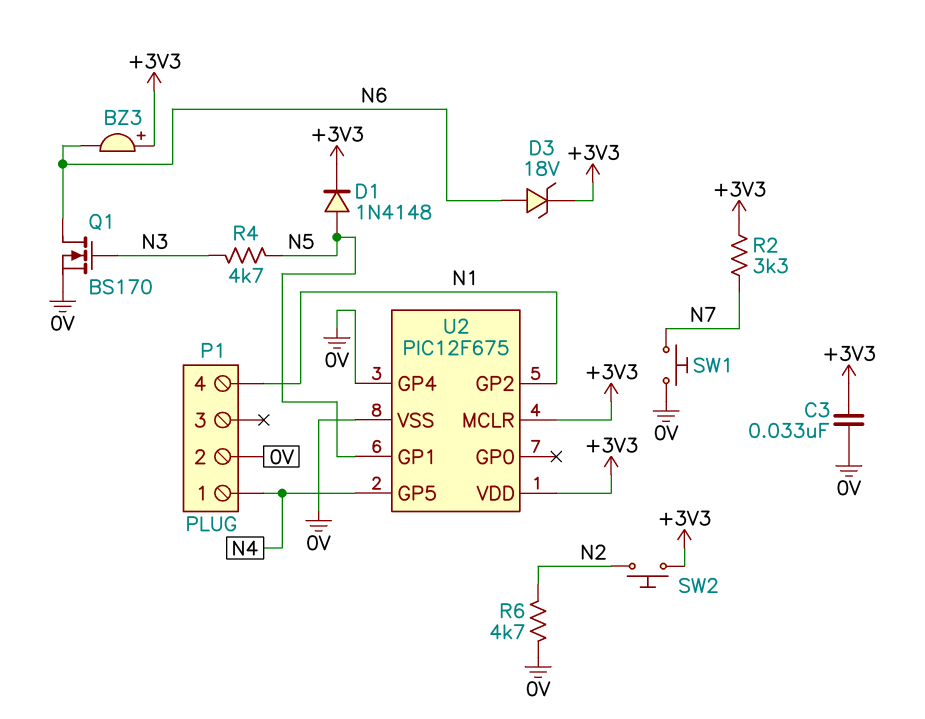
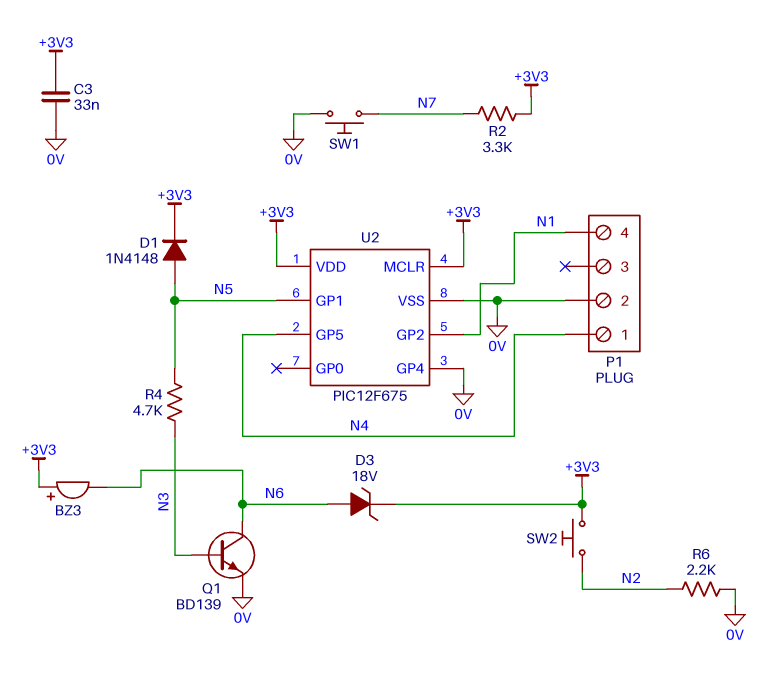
Q1: NMOS BS170 (G N3, D N6, S 0V) -> NPN BD139 (B N3, C N6, E 0V)
R6: 4.7k (0V, N2) -> 2.2k (0V, N2)

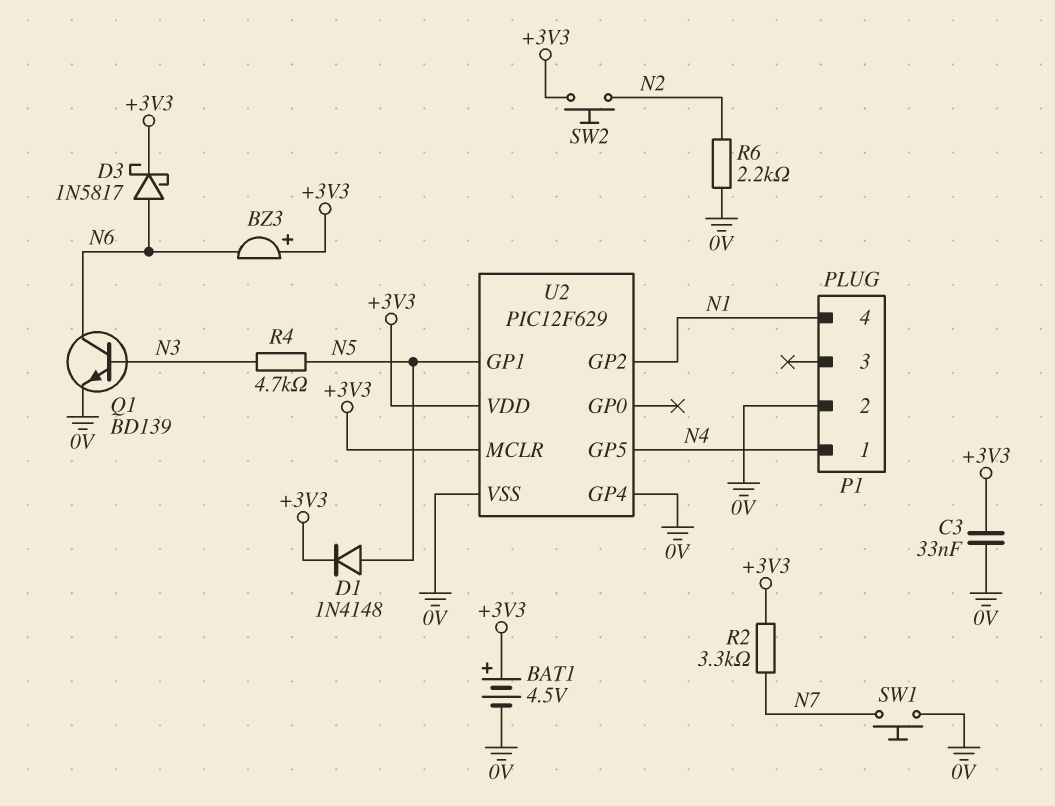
BAT1: none -> 4.5V (plus +3V3, minus 0V)
D3: zener 18V (A N6, K +3V3) -> schottky 1N5817 (A N6, K +3V3)
U2: PIC12F675 -> PIC12F629

